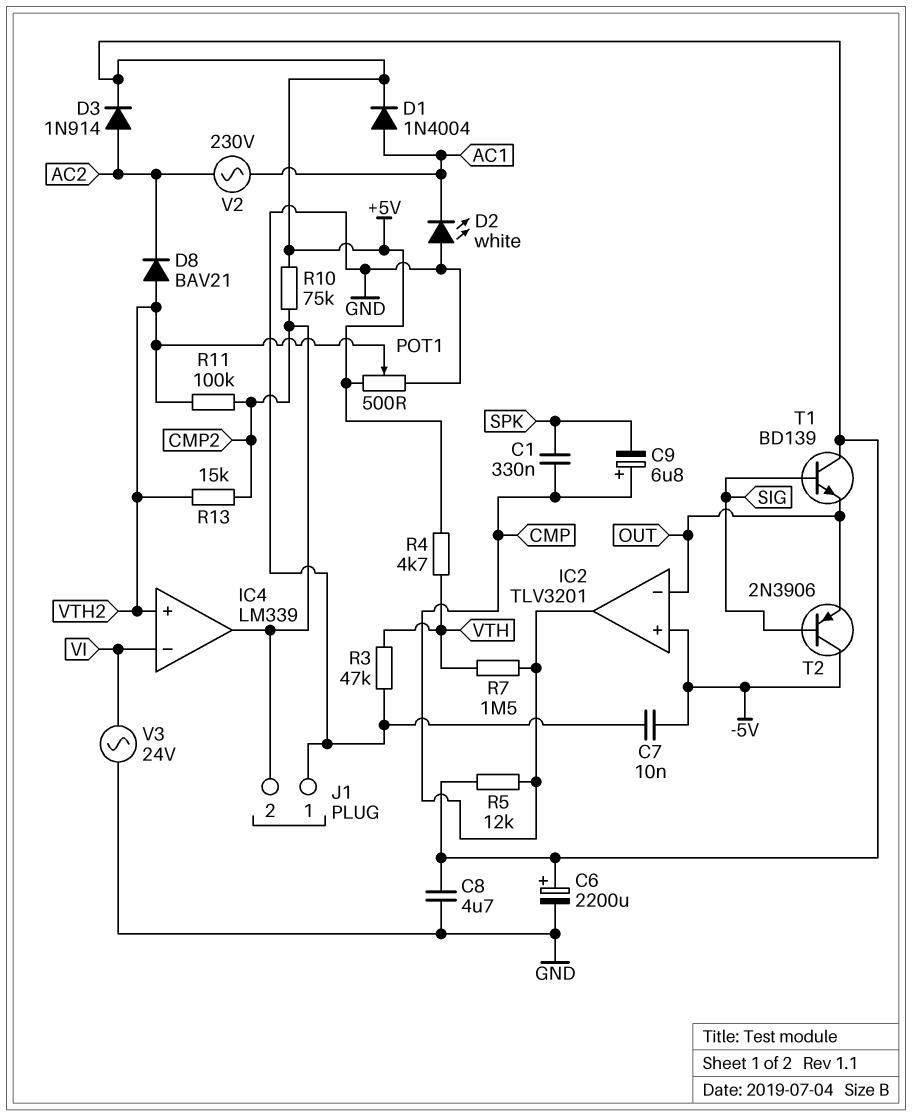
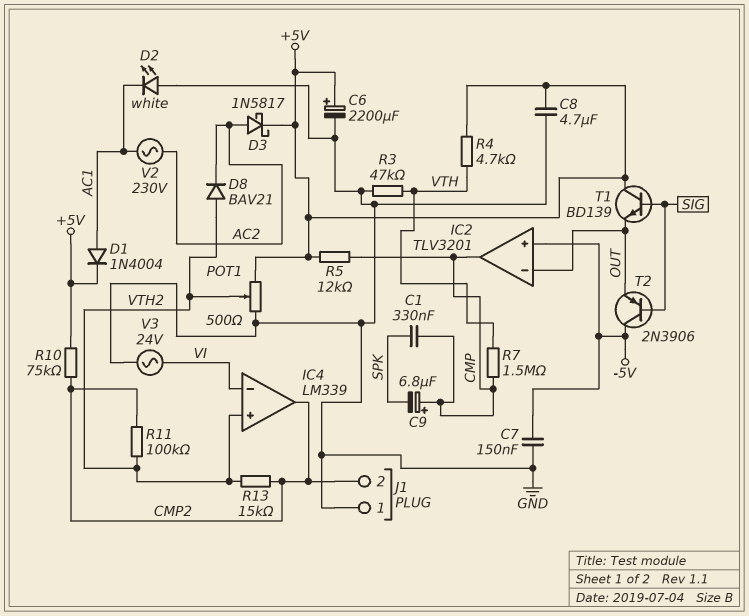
C7: 10nF (-5V, GND) -> 150nF (-5V, GND)
D3: diode 1N914 (A AC2, K +5V) -> schottky 1N5817 (A AC2, K +5V)

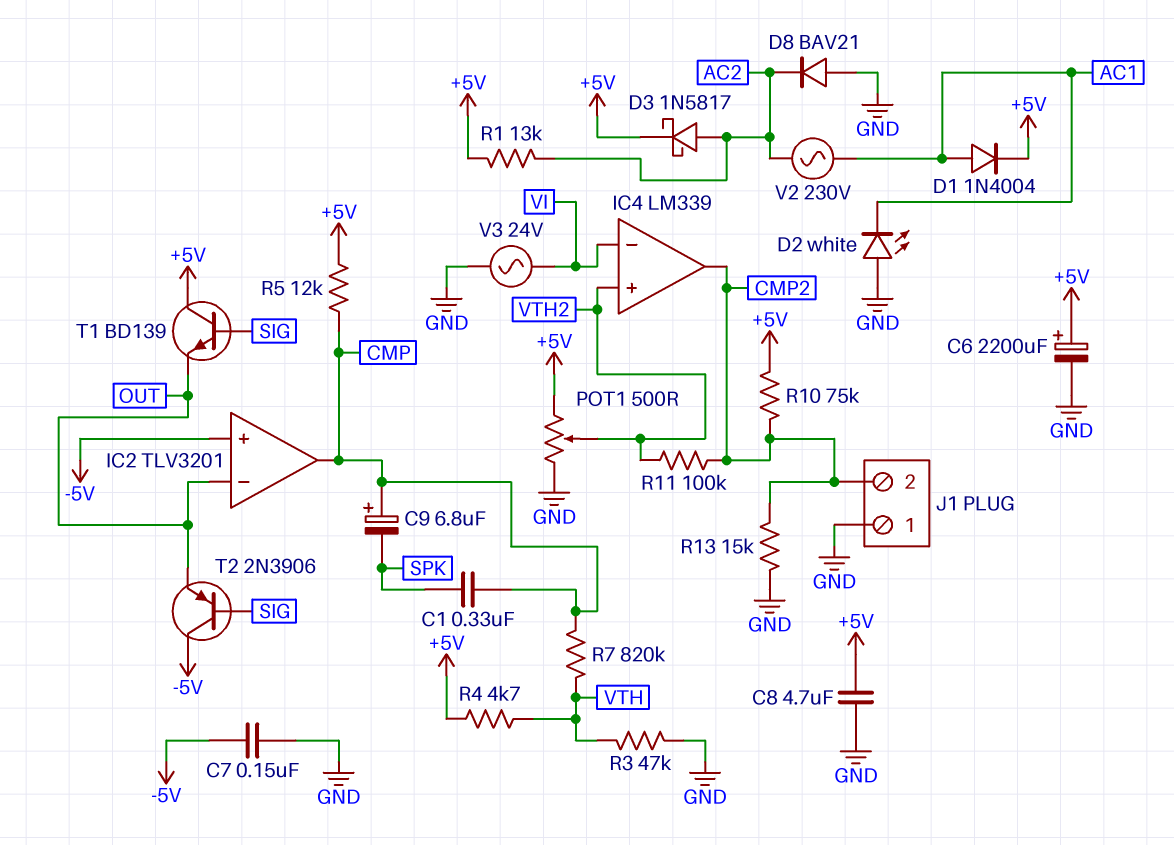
D8: diode BAV21 (A VTH2, K AC2) -> diode BAV21 (A GND, K AC2)
R1: none -> 13k (+5V, AC2)
R7: 1.5M (CMP, VTH) -> 820k (CMP, VTH)
R13: 15k (CMP2, VTH2) -> 15k (CMP2, GND)

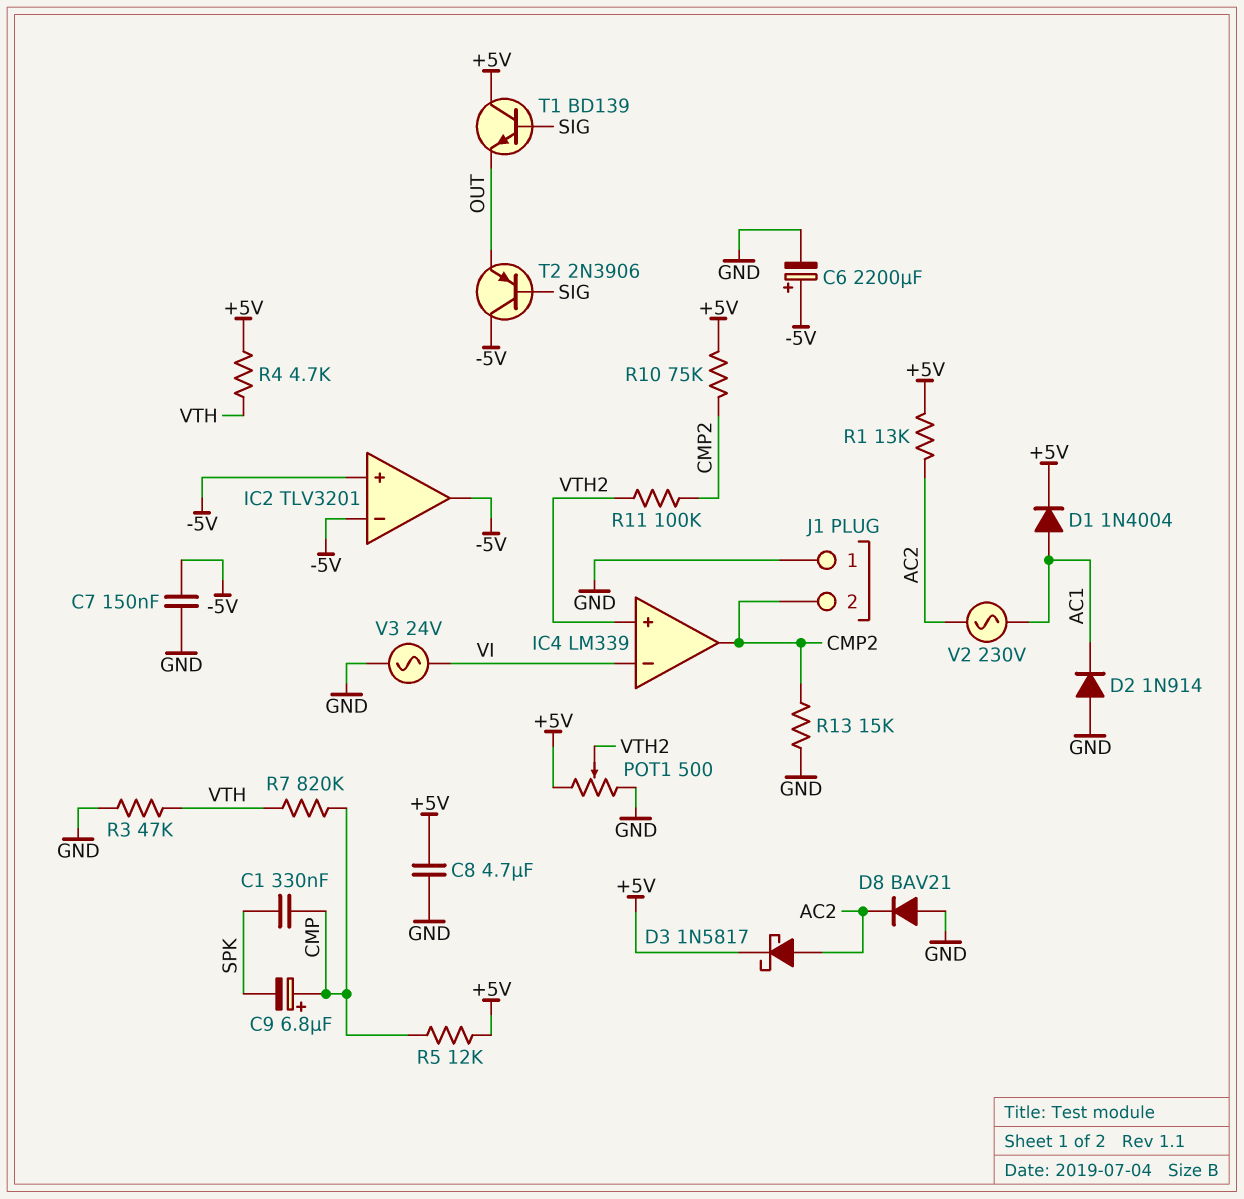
C6: 2200uF (plus +5V, minus GND) -> 2200uF (plus -5V, minus GND)
D2: LED white (A GND, K AC1) -> diode 1N914 (A GND, K AC1)
IC2 pin in-: OUT -> -5V
IC2 pin out: CMP -> -5V

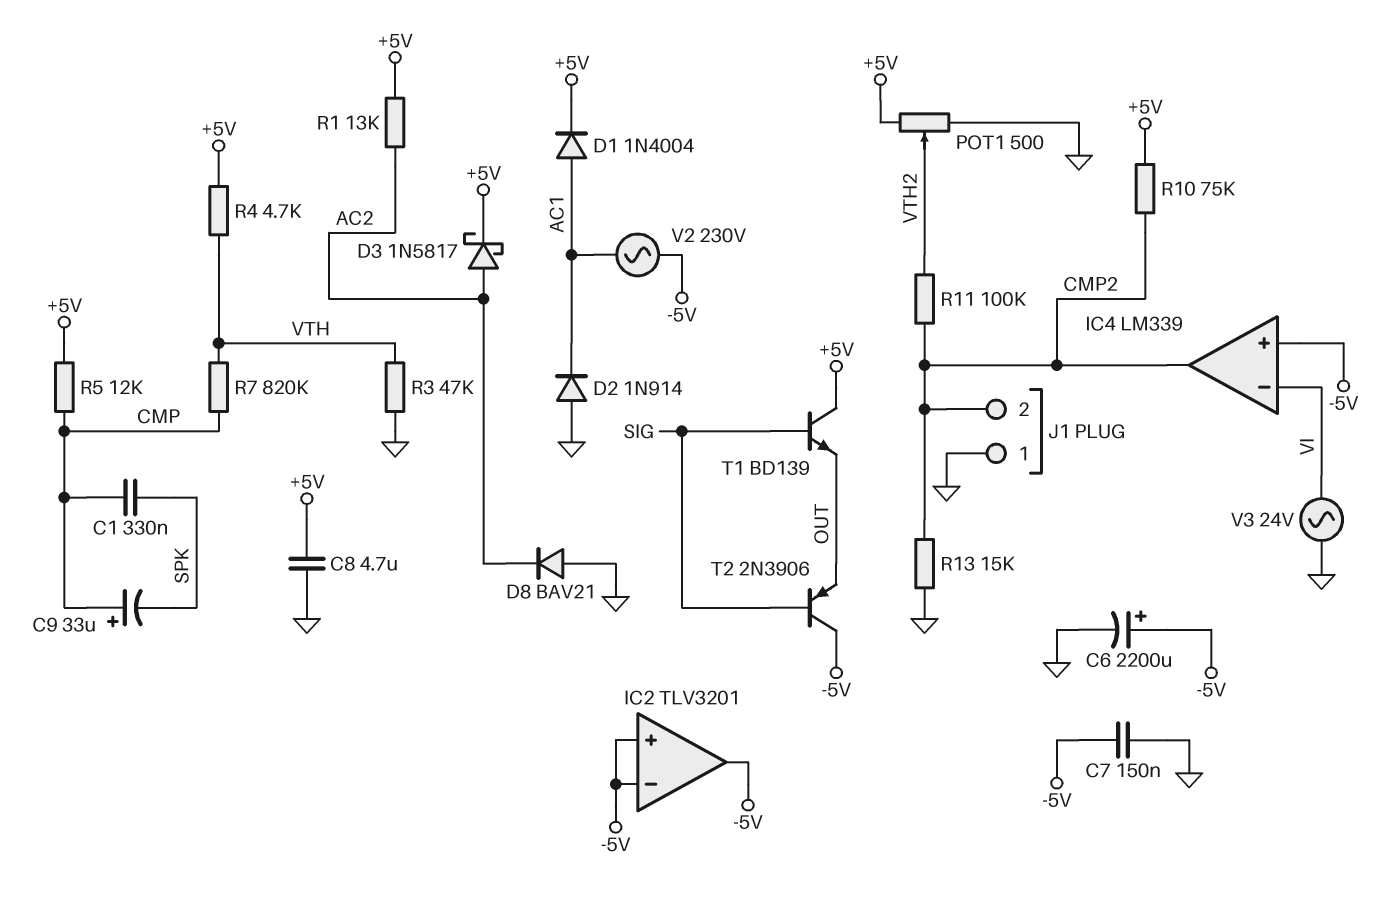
C9: 6.8uF (plus CMP, minus SPK) -> 33uF (plus CMP, minus SPK)
IC4 pin in+: VTH2 -> -5V
V2: AC 230V (AC1, AC2) -> AC 230V (-5V, AC1)

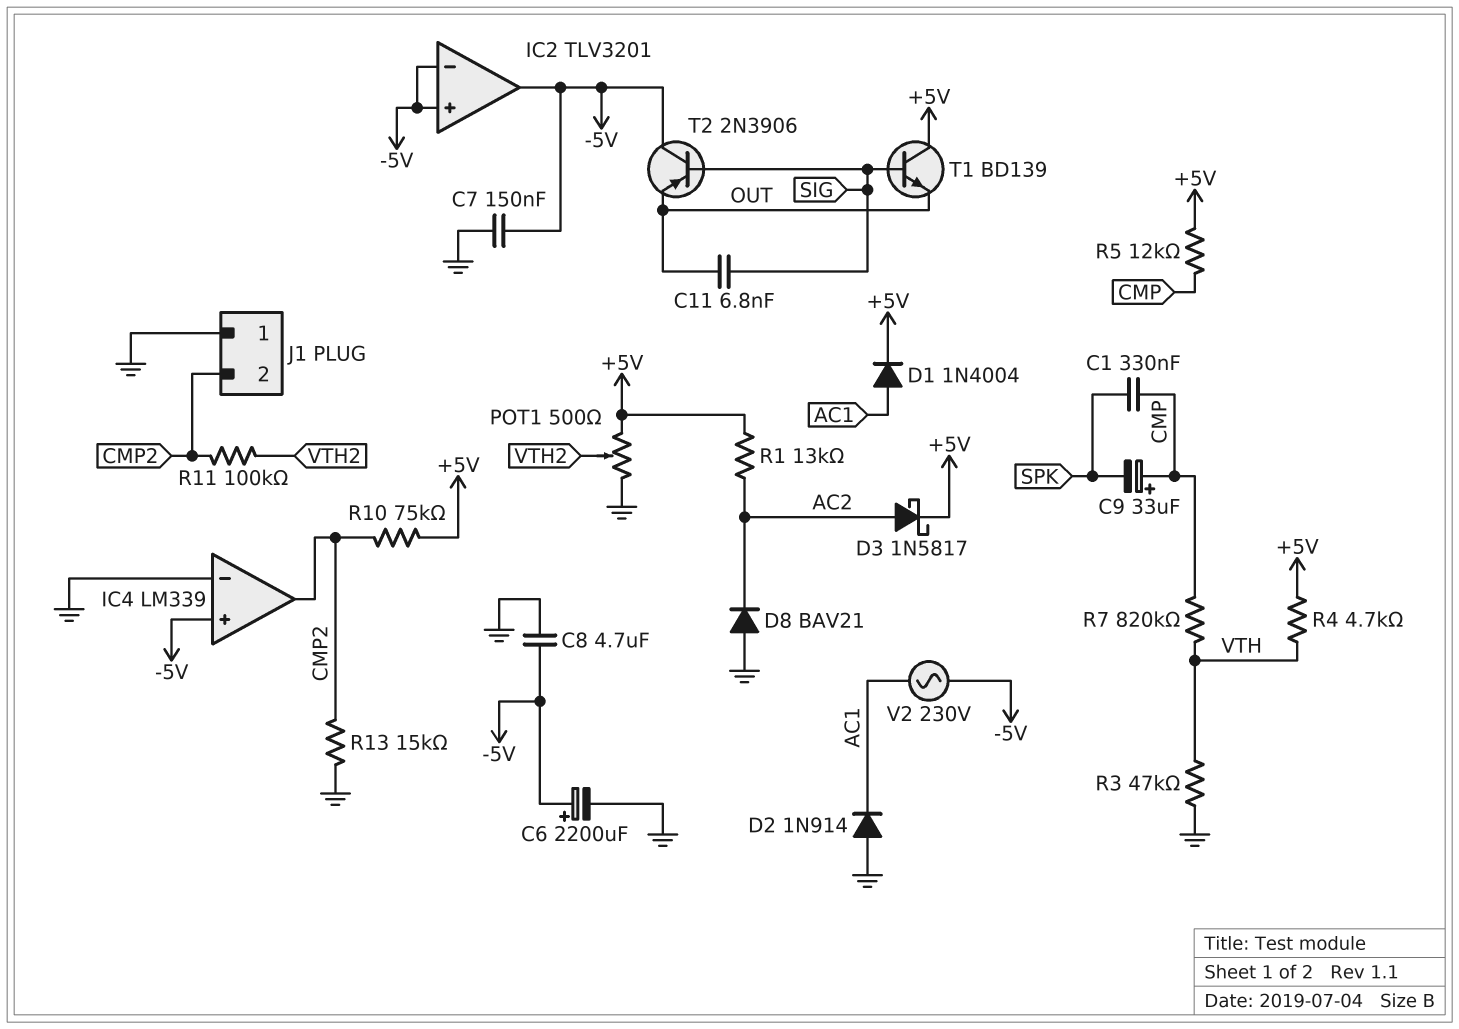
C8: 4.7uF (+5V, GND) -> 4.7uF (-5V, GND)
C11: none -> 6.8nF (OUT, SIG)
IC4 pin in-: VI -> GND
V3: AC 24V (GND, VI) -> none

